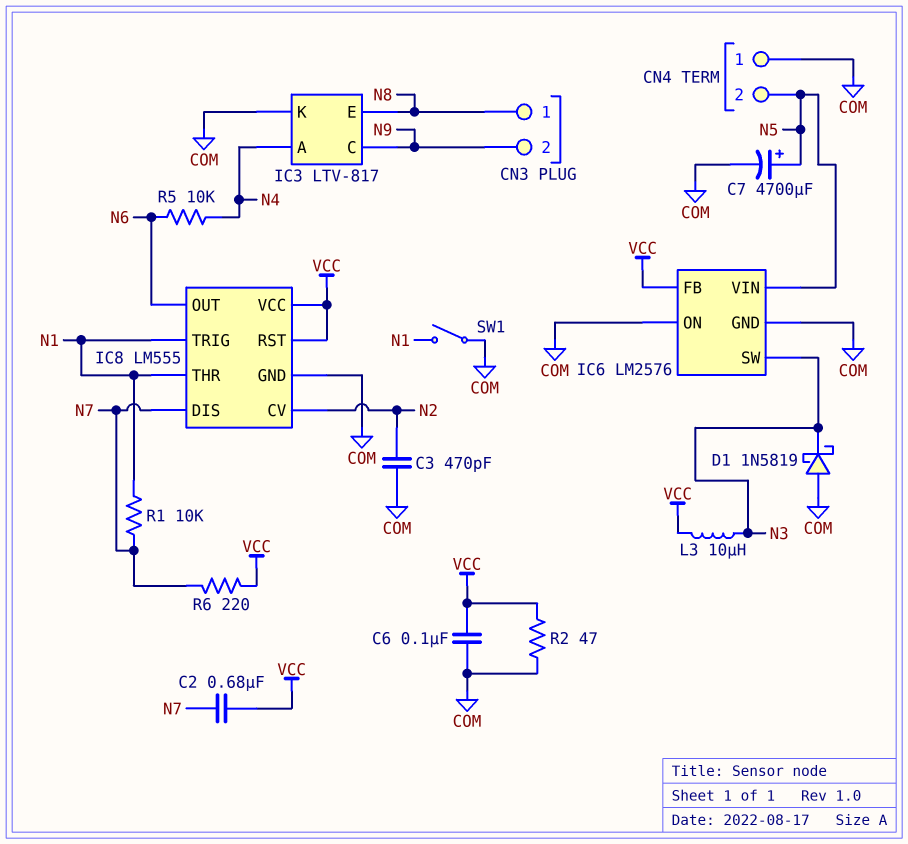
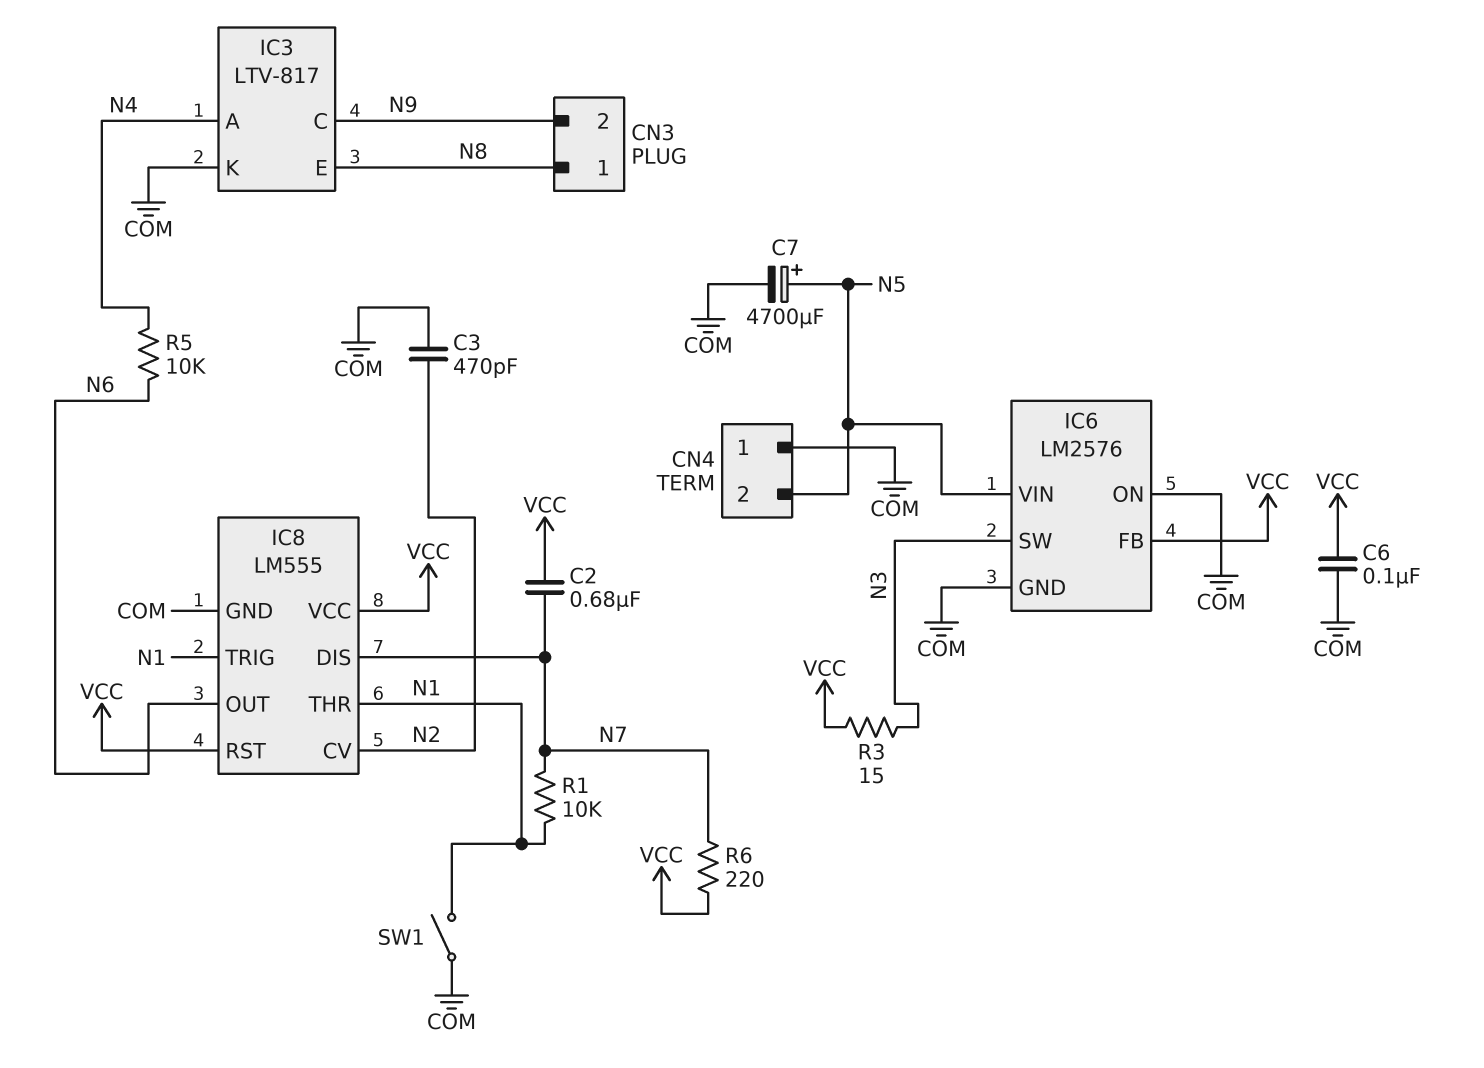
D1: schottky 1N5819 (A COM, K N3) -> none
L3: 10uH (N3, VCC) -> none
R2: 47 (COM, VCC) -> none
R3: none -> 15 (N3, VCC)

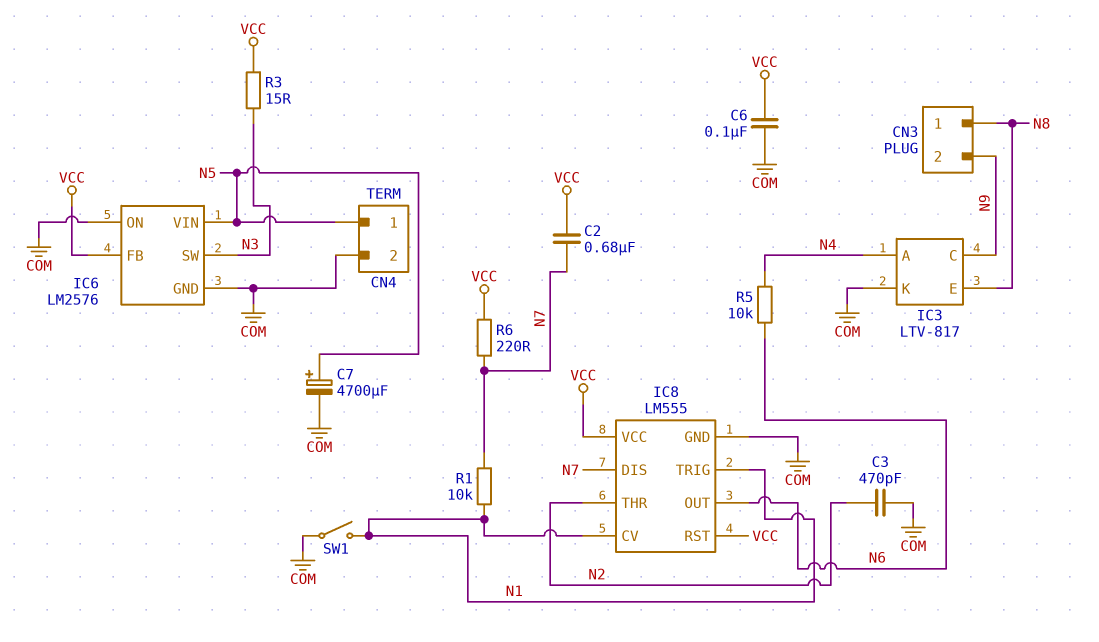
CN4 pin 1: COM -> N5
CN4 pin 2: N5 -> COM
IC8 pin CV: N2 -> N1
IC8 pin THR: N1 -> N2

